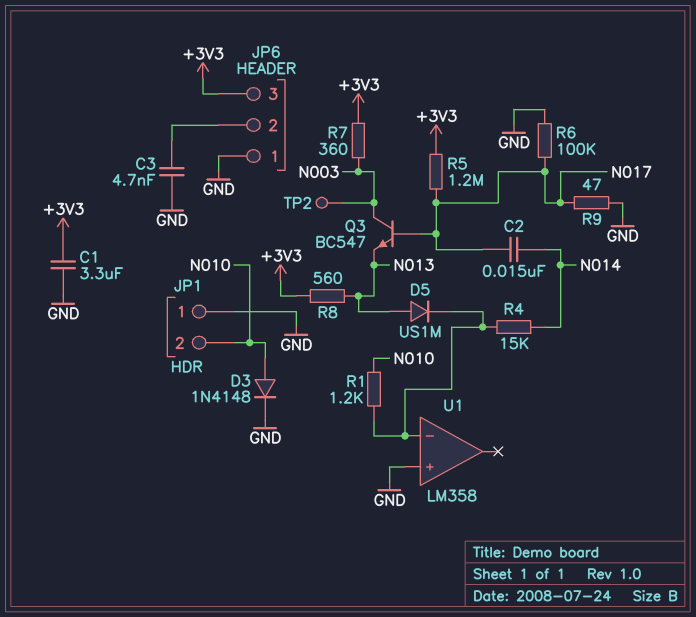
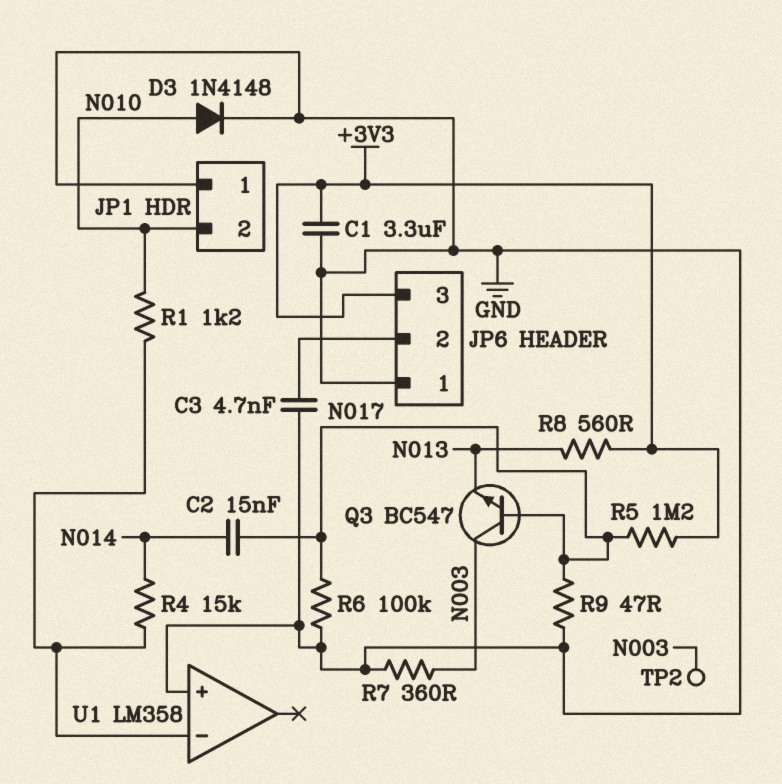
D5: diode US1M (A N013, K U1/in-) -> none
R7: 360 (+3V3, N003) -> 360 (GND, N003)

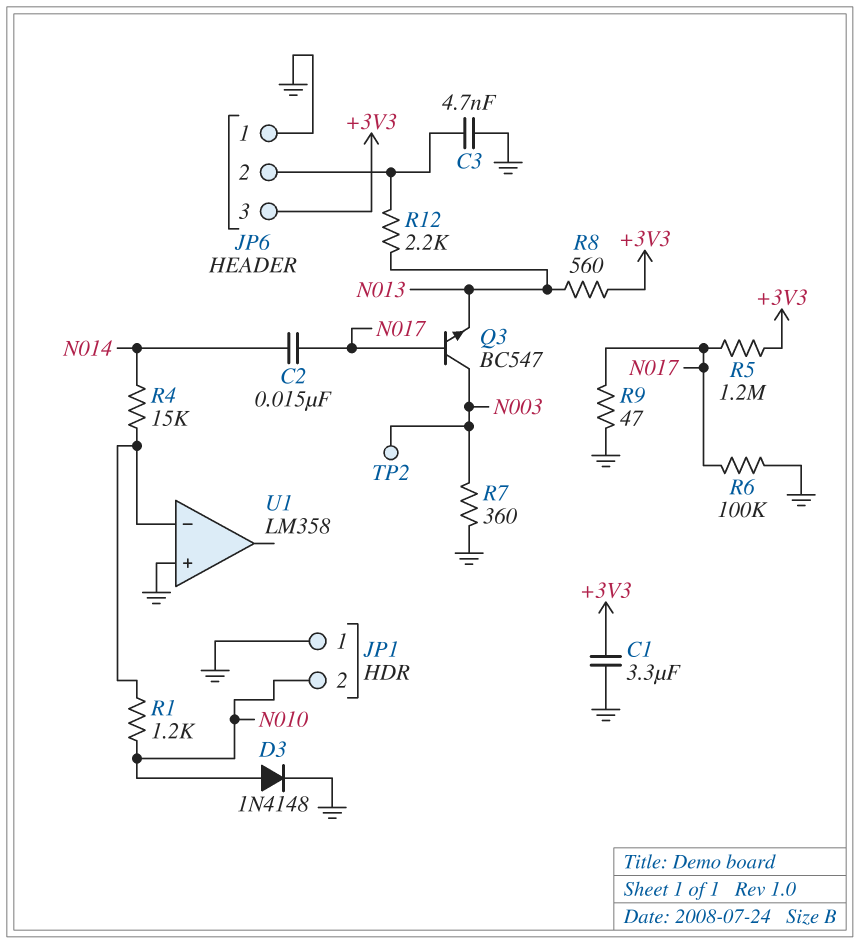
R12: none -> 2.2k (JP6/2, N013)

